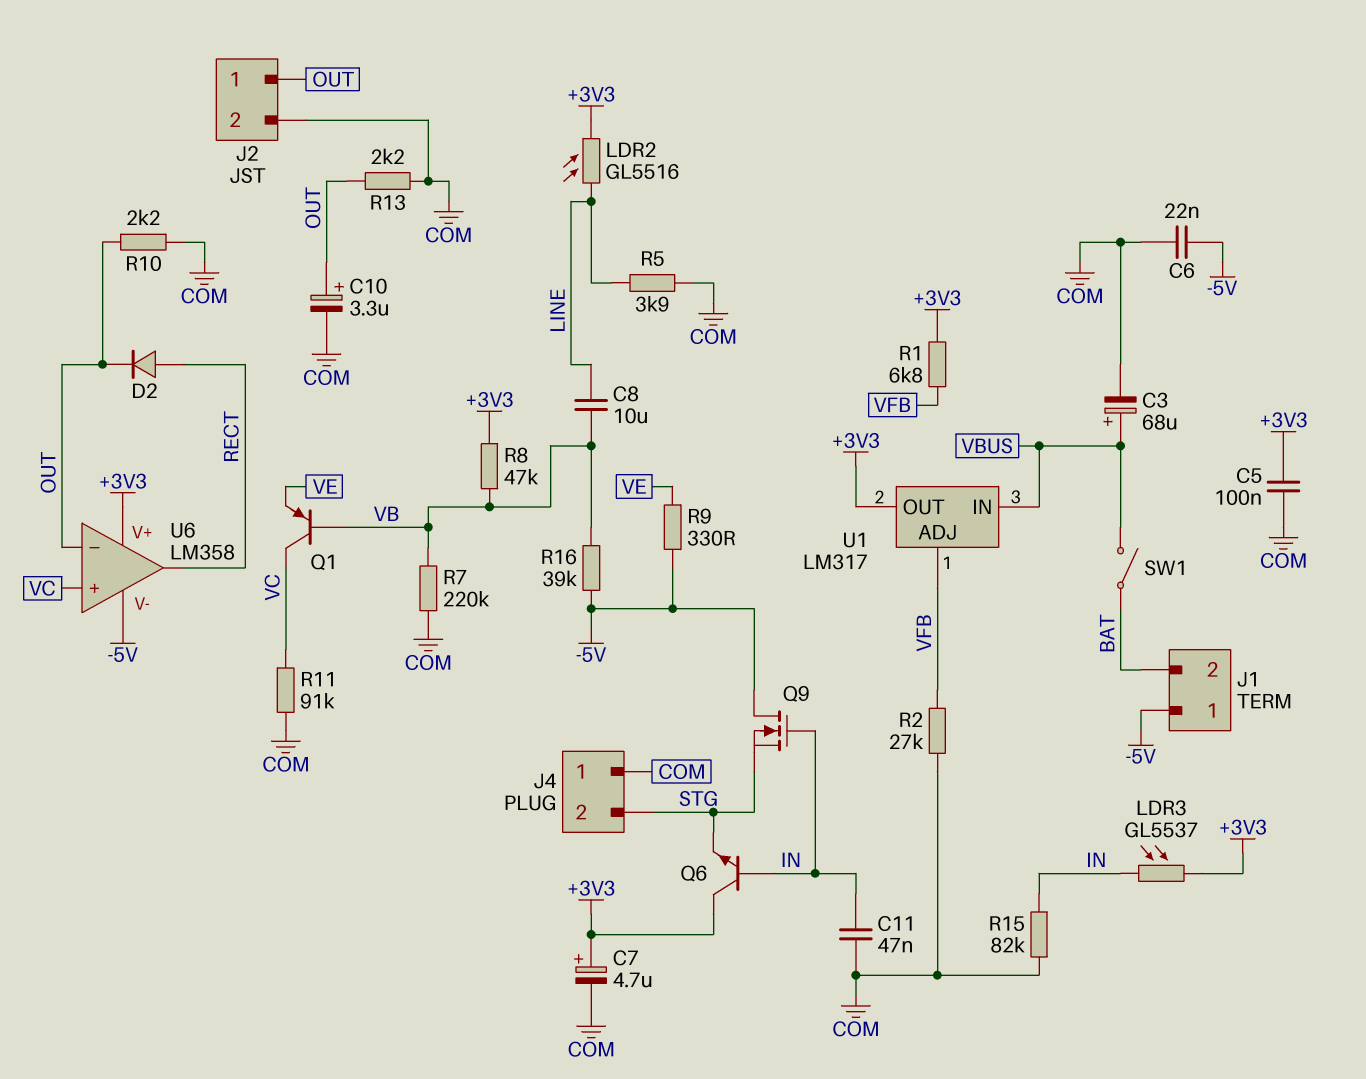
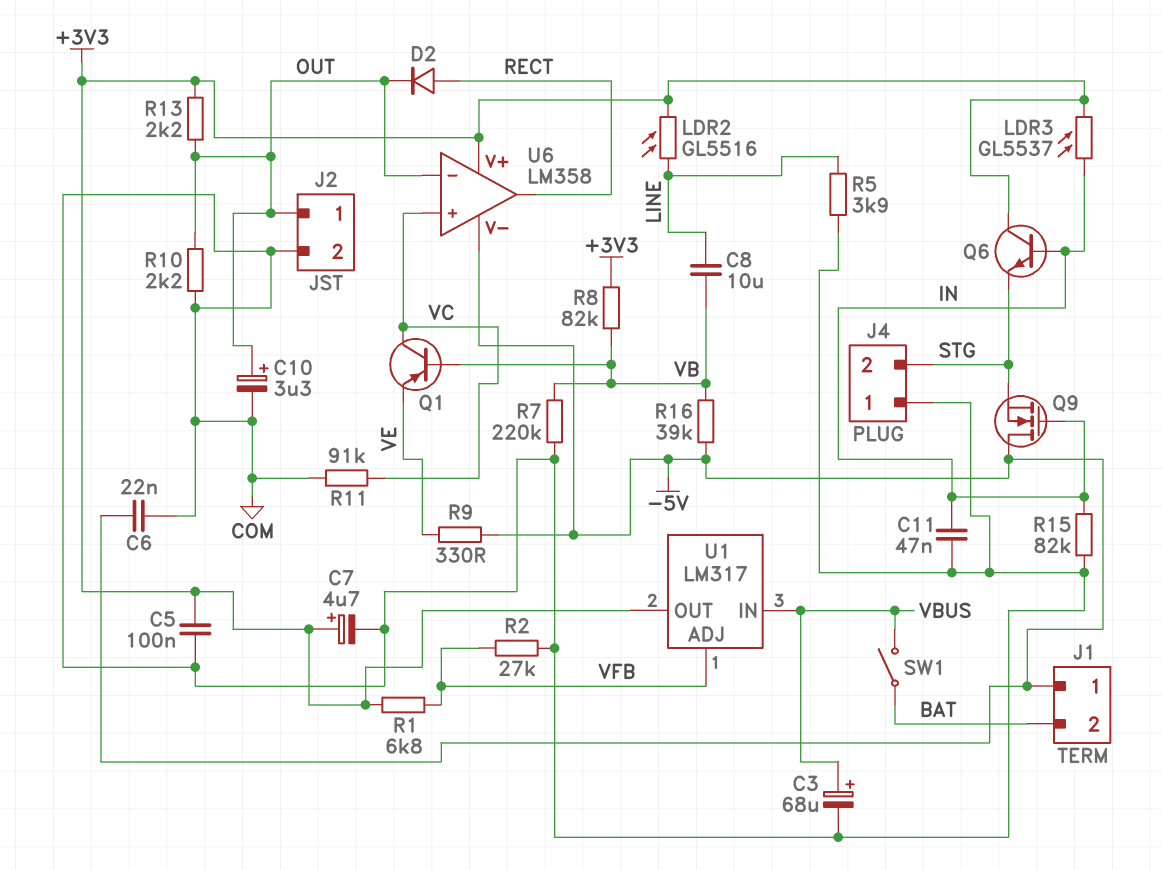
R8: 47k (+3V3, VB) -> 82k (+3V3, VB)
R13: 2.2k (COM, OUT) -> 2.2k (+3V3, OUT)

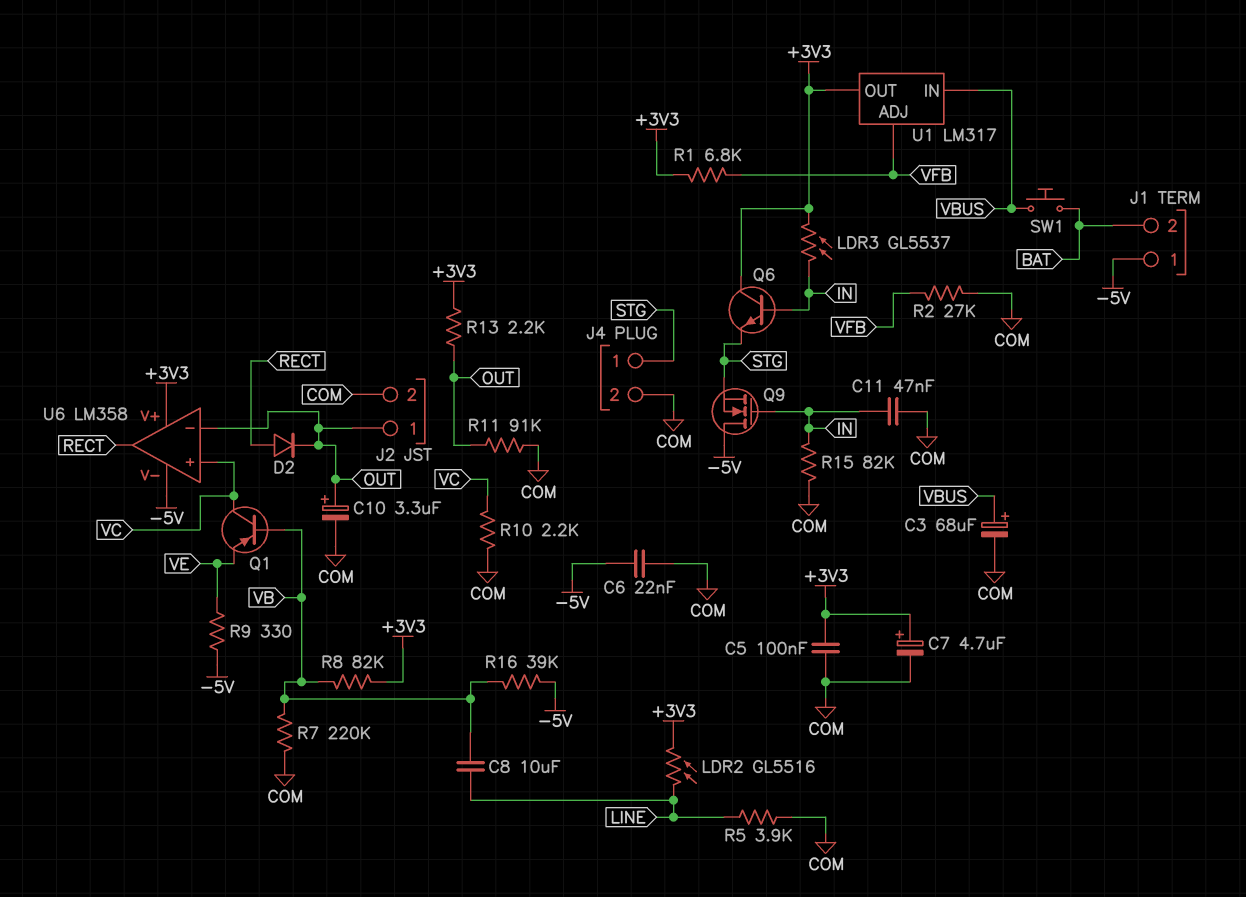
J4 pin 1: COM -> STG
J4 pin 2: STG -> COM
R10: 2.2k (COM, OUT) -> 2.2k (COM, VC)
R11: 91k (COM, VC) -> 91k (COM, OUT)
SW1: switch (BAT, VBUS) -> button (BAT, VBUS)

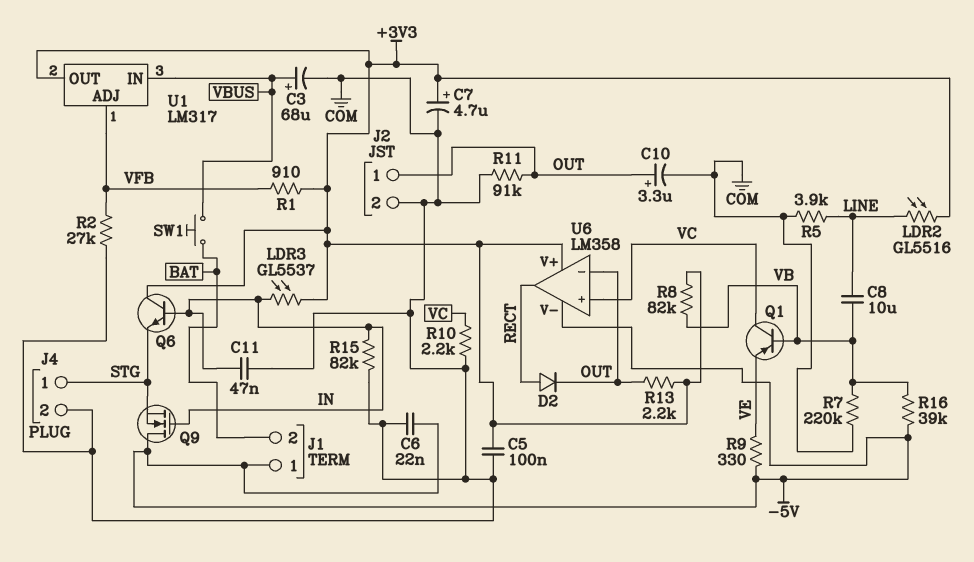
R1: 6.8k (+3V3, VFB) -> 910 (+3V3, VFB)

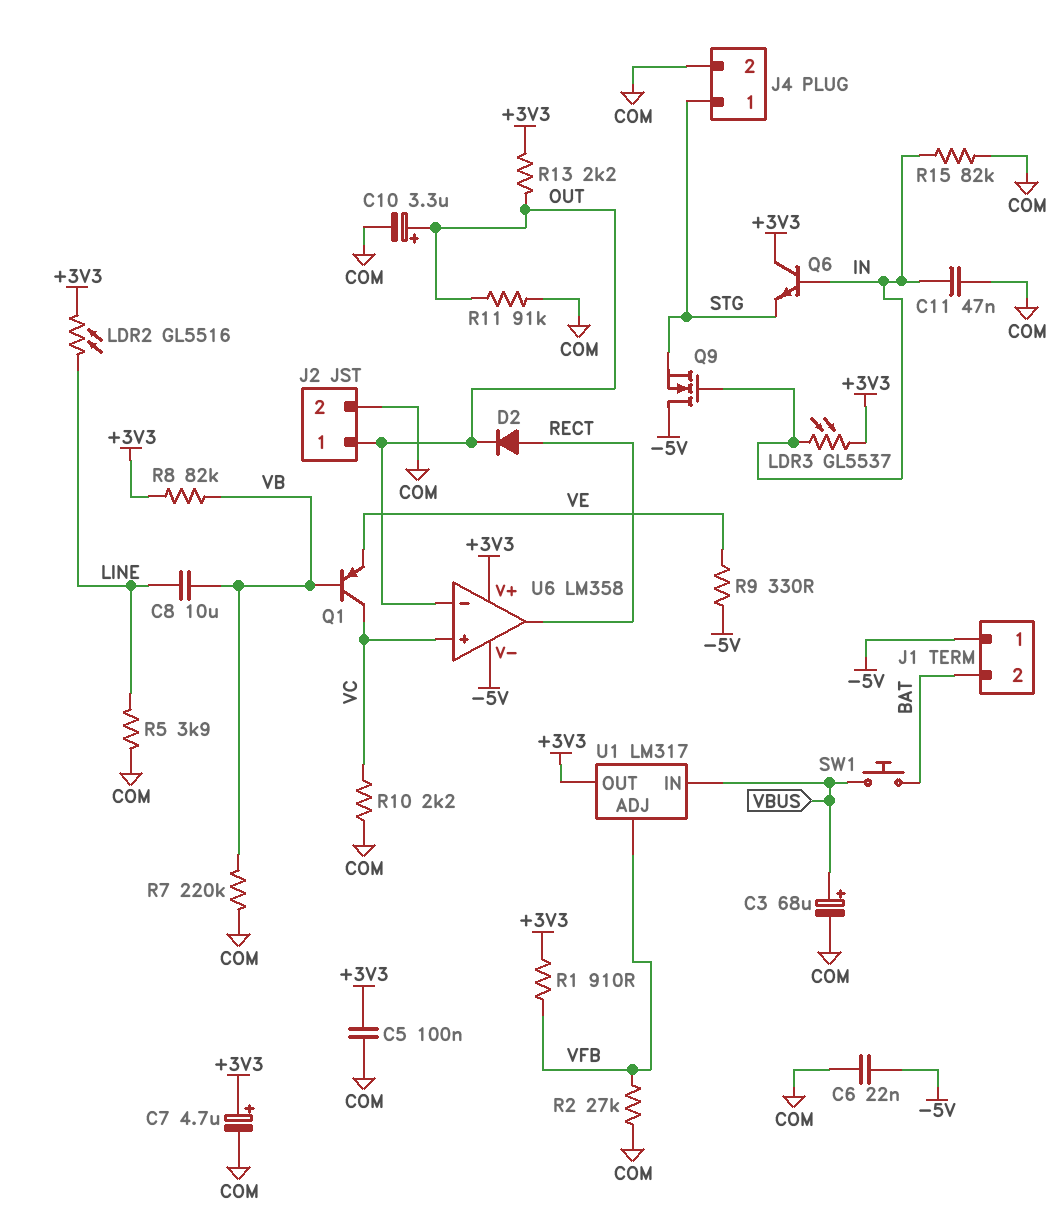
R16: 39k (-5V, VB) -> none

